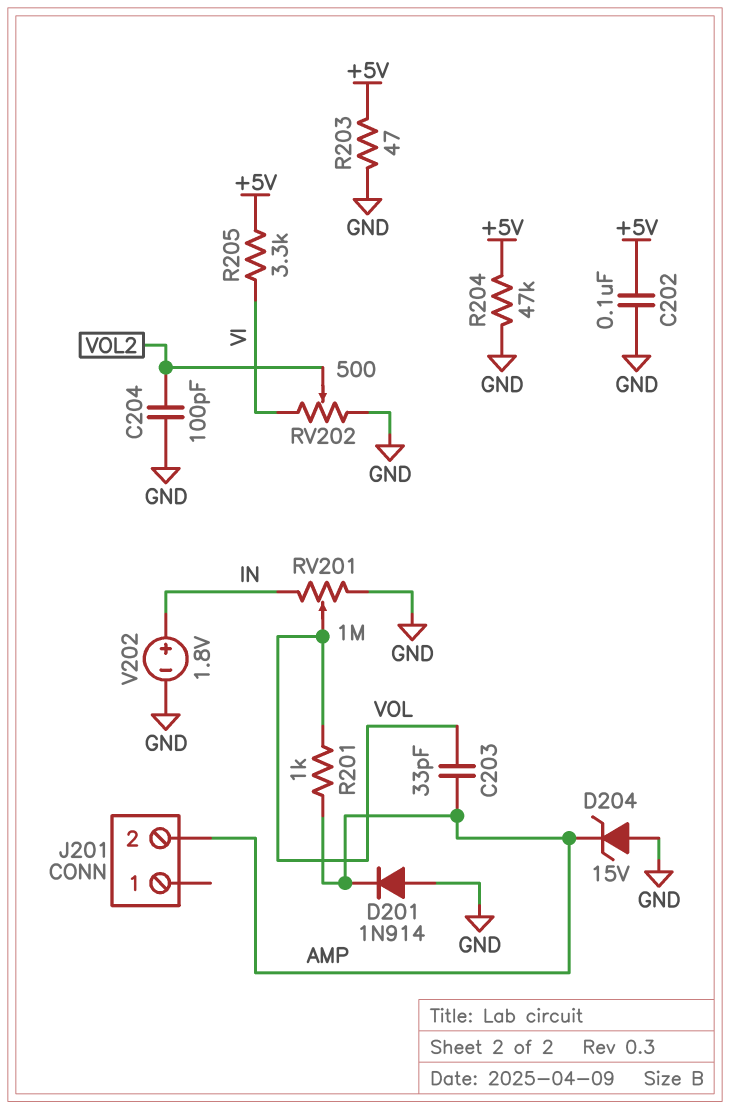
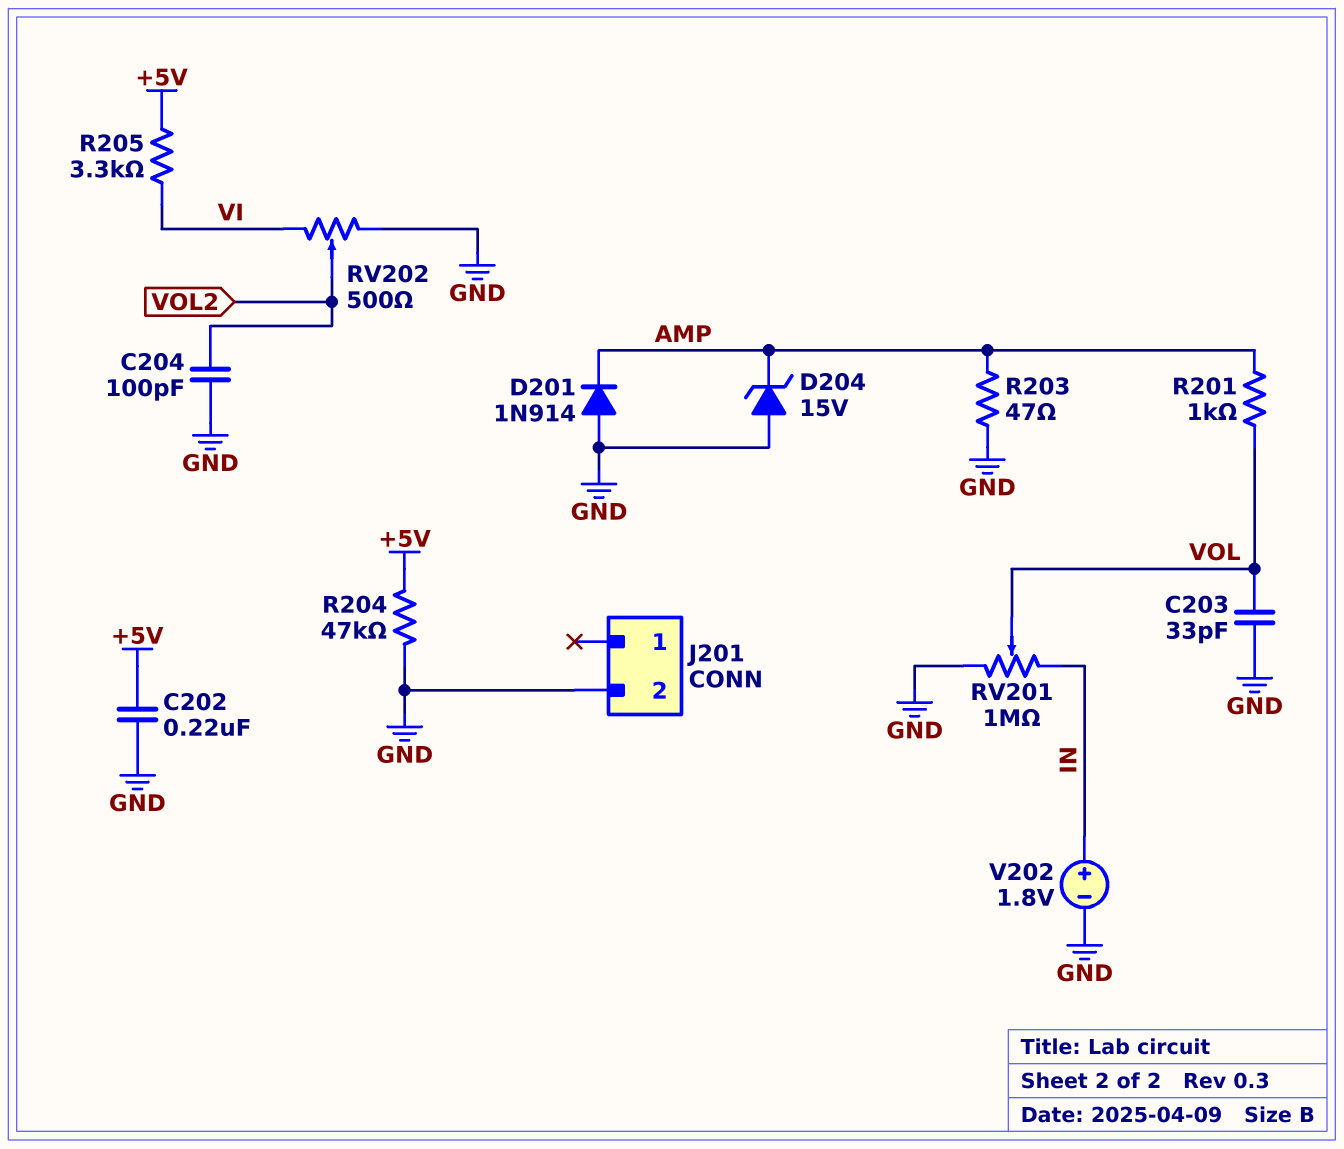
C202: 100nF (+5V, GND) -> 220nF (+5V, GND)
C203: 33pF (AMP, VOL) -> 33pF (GND, VOL)
J201 pin 2: AMP -> GND
R203: 47 (+5V, GND) -> 47 (AMP, GND)

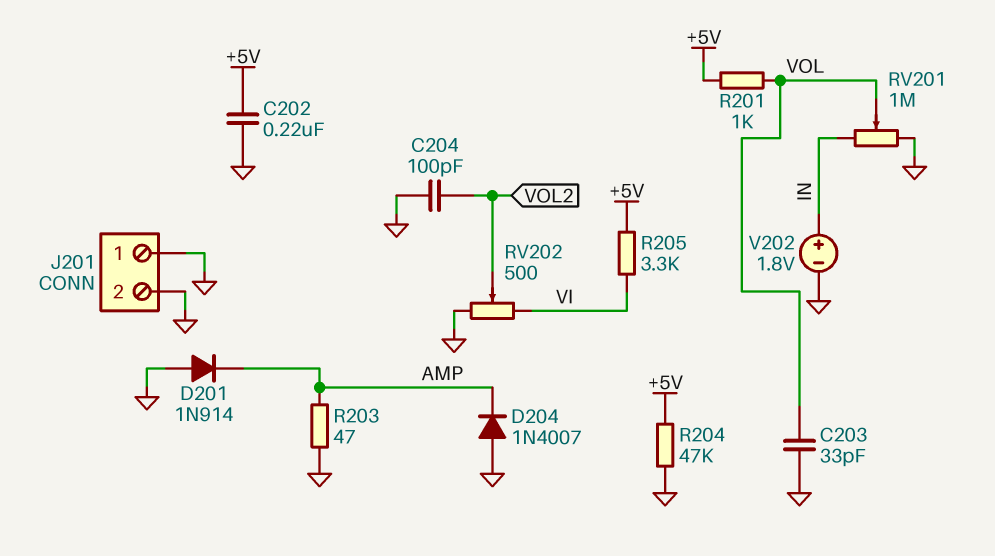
D204: zener 15V (A GND, K AMP) -> diode 1N4007 (A GND, K AMP)
J201 pin 1: none -> GND
R201: 1k (AMP, VOL) -> 1k (+5V, VOL)

